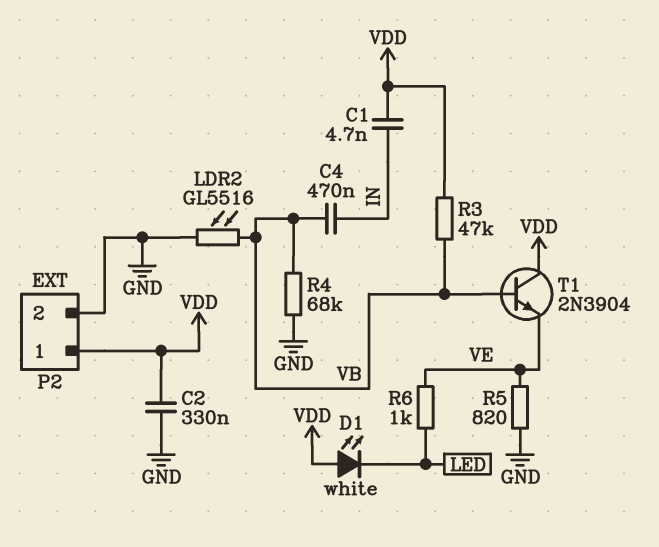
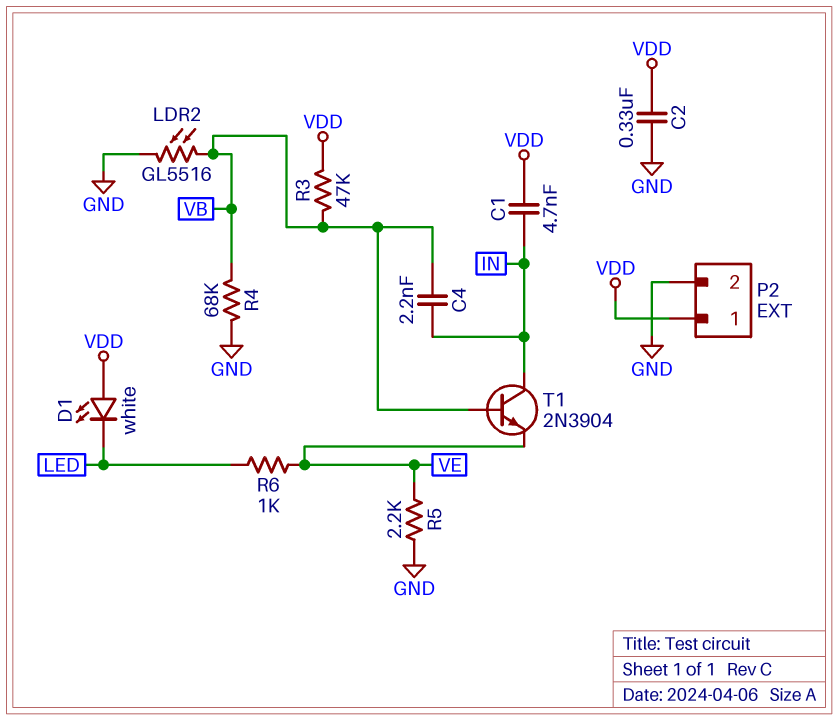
C4: 470nF (IN, VB) -> 2.2nF (IN, VB)
R5: 820 (GND, VE) -> 2.2k (GND, VE)
T1: NPN 2N3904 (B VB, C VDD, E VE) -> NPN 2N3904 (B VB, C IN, E VE)

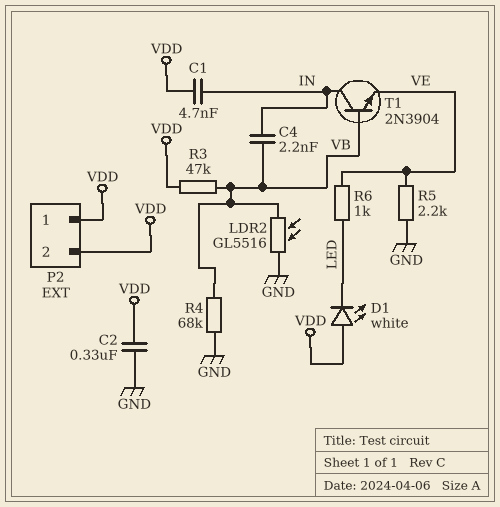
P2 pin 2: GND -> VDD

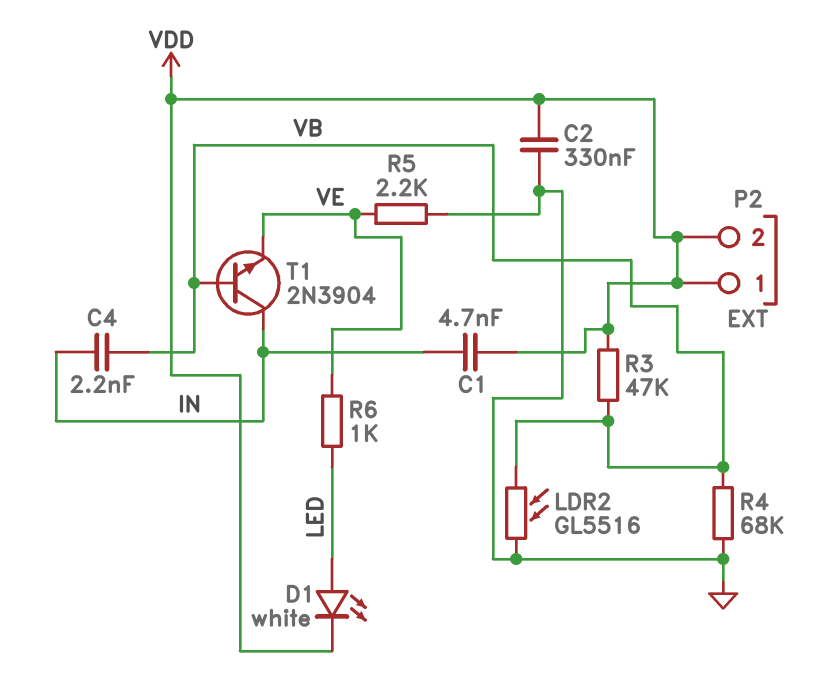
D1: LED white (A VDD, K LED) -> LED white (A LED, K VDD)

